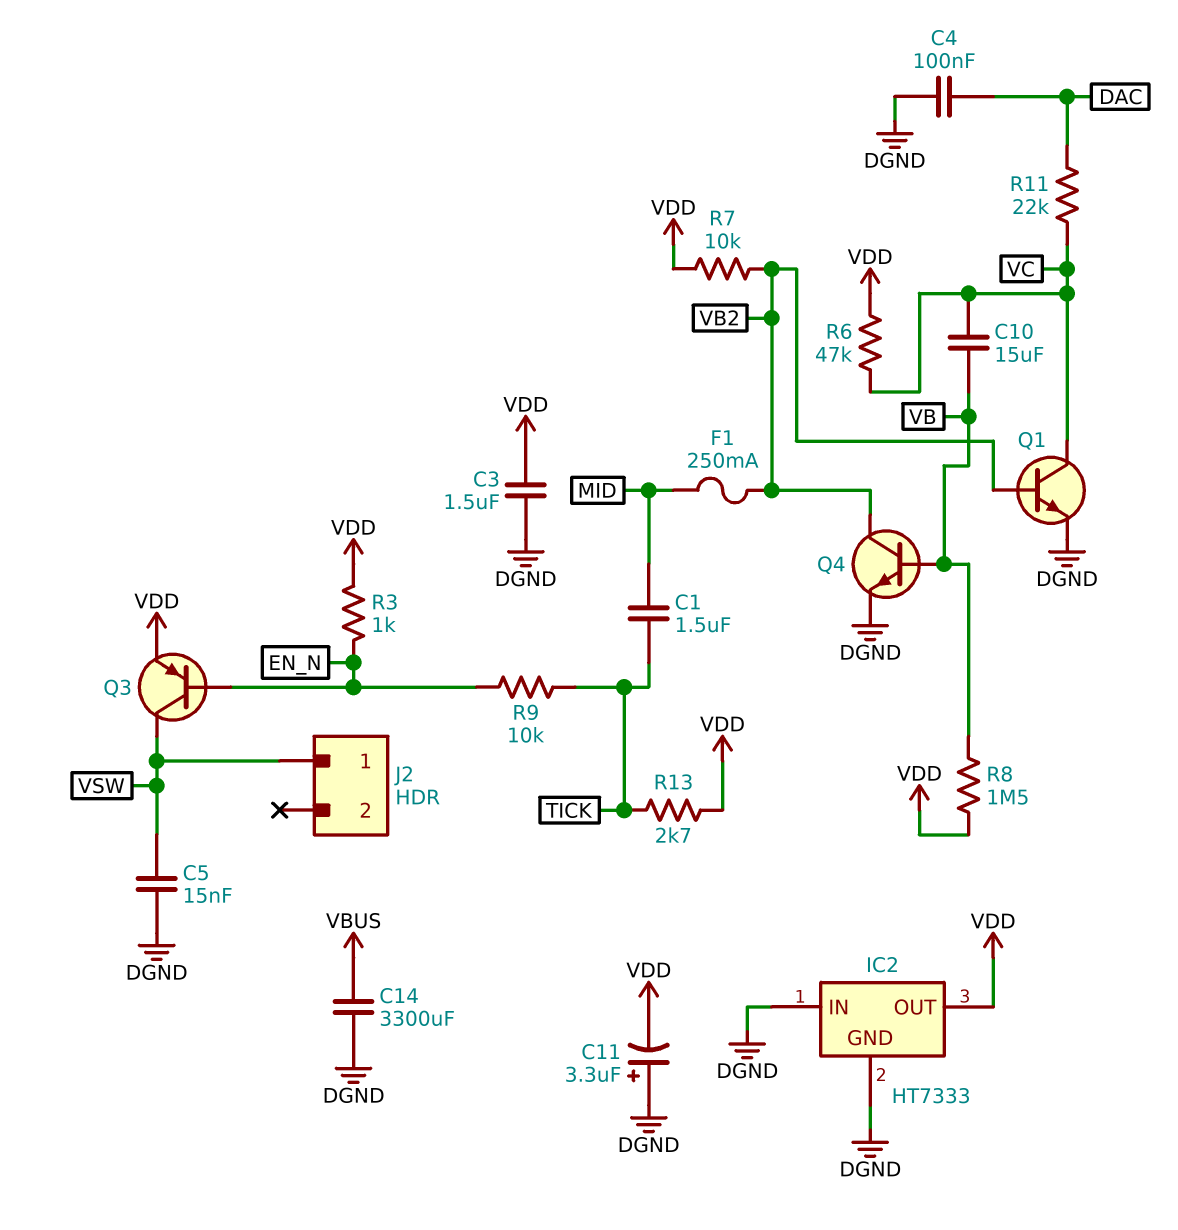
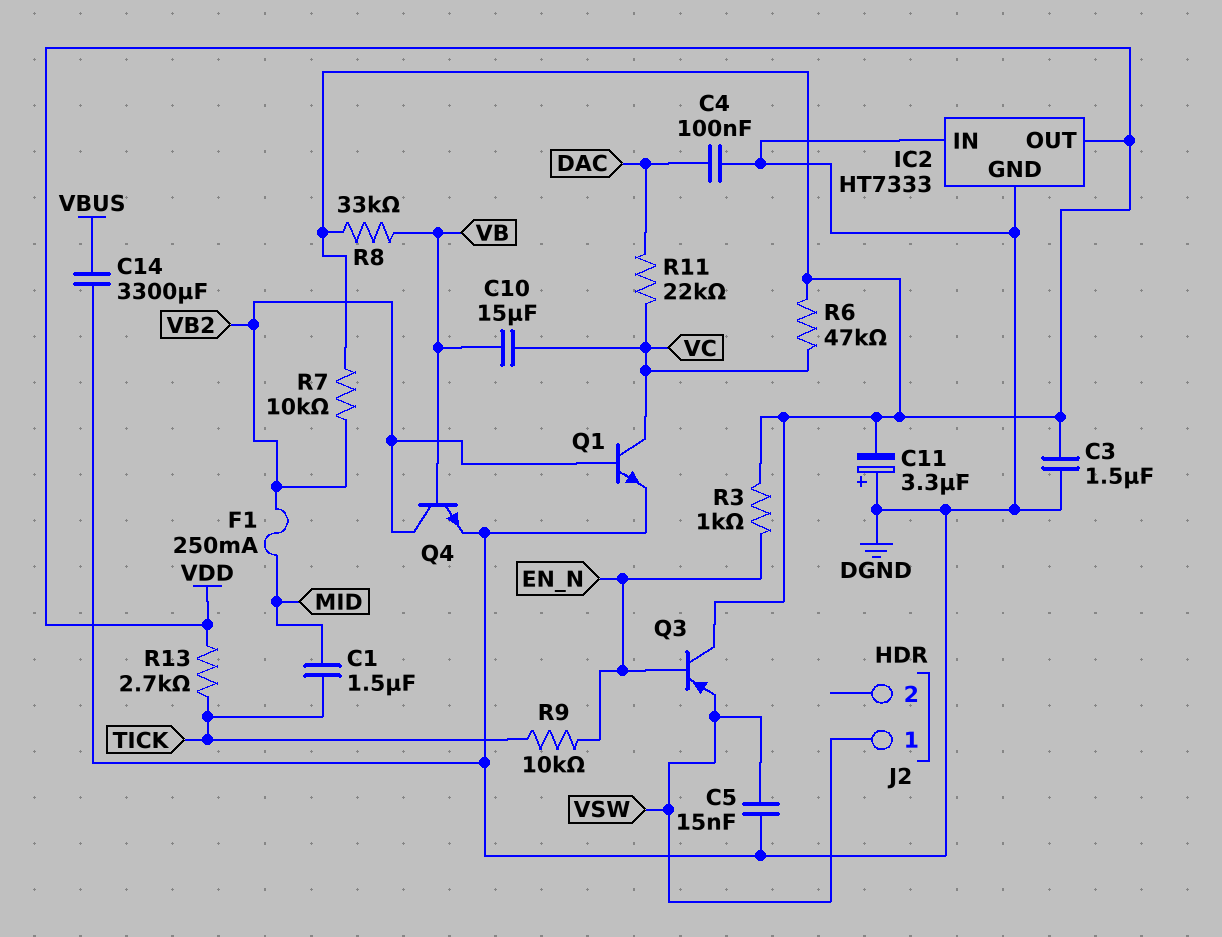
Q3: PNP (B EN_N, C VSW, E VDD) -> PNP (B EN_N, C VDD, E VSW)
R8: 1.5M (VB, VDD) -> 33k (VB, VDD)

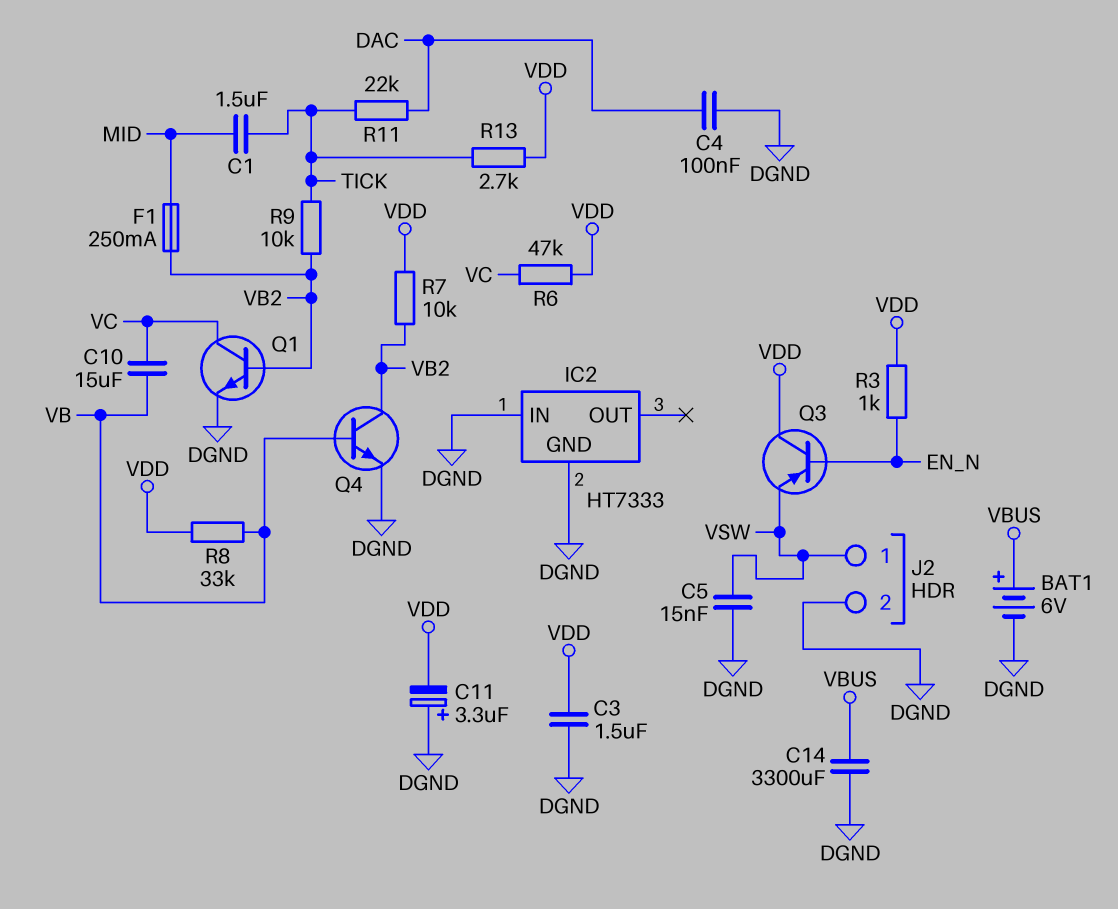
BAT1: none -> 6V (plus VBUS, minus DGND)
IC2 pin OUT: VDD -> none
J2 pin 2: none -> DGND
R9: 10k (EN_N, TICK) -> 10k (TICK, VB2)
R11: 22k (DAC, VC) -> 22k (DAC, TICK)

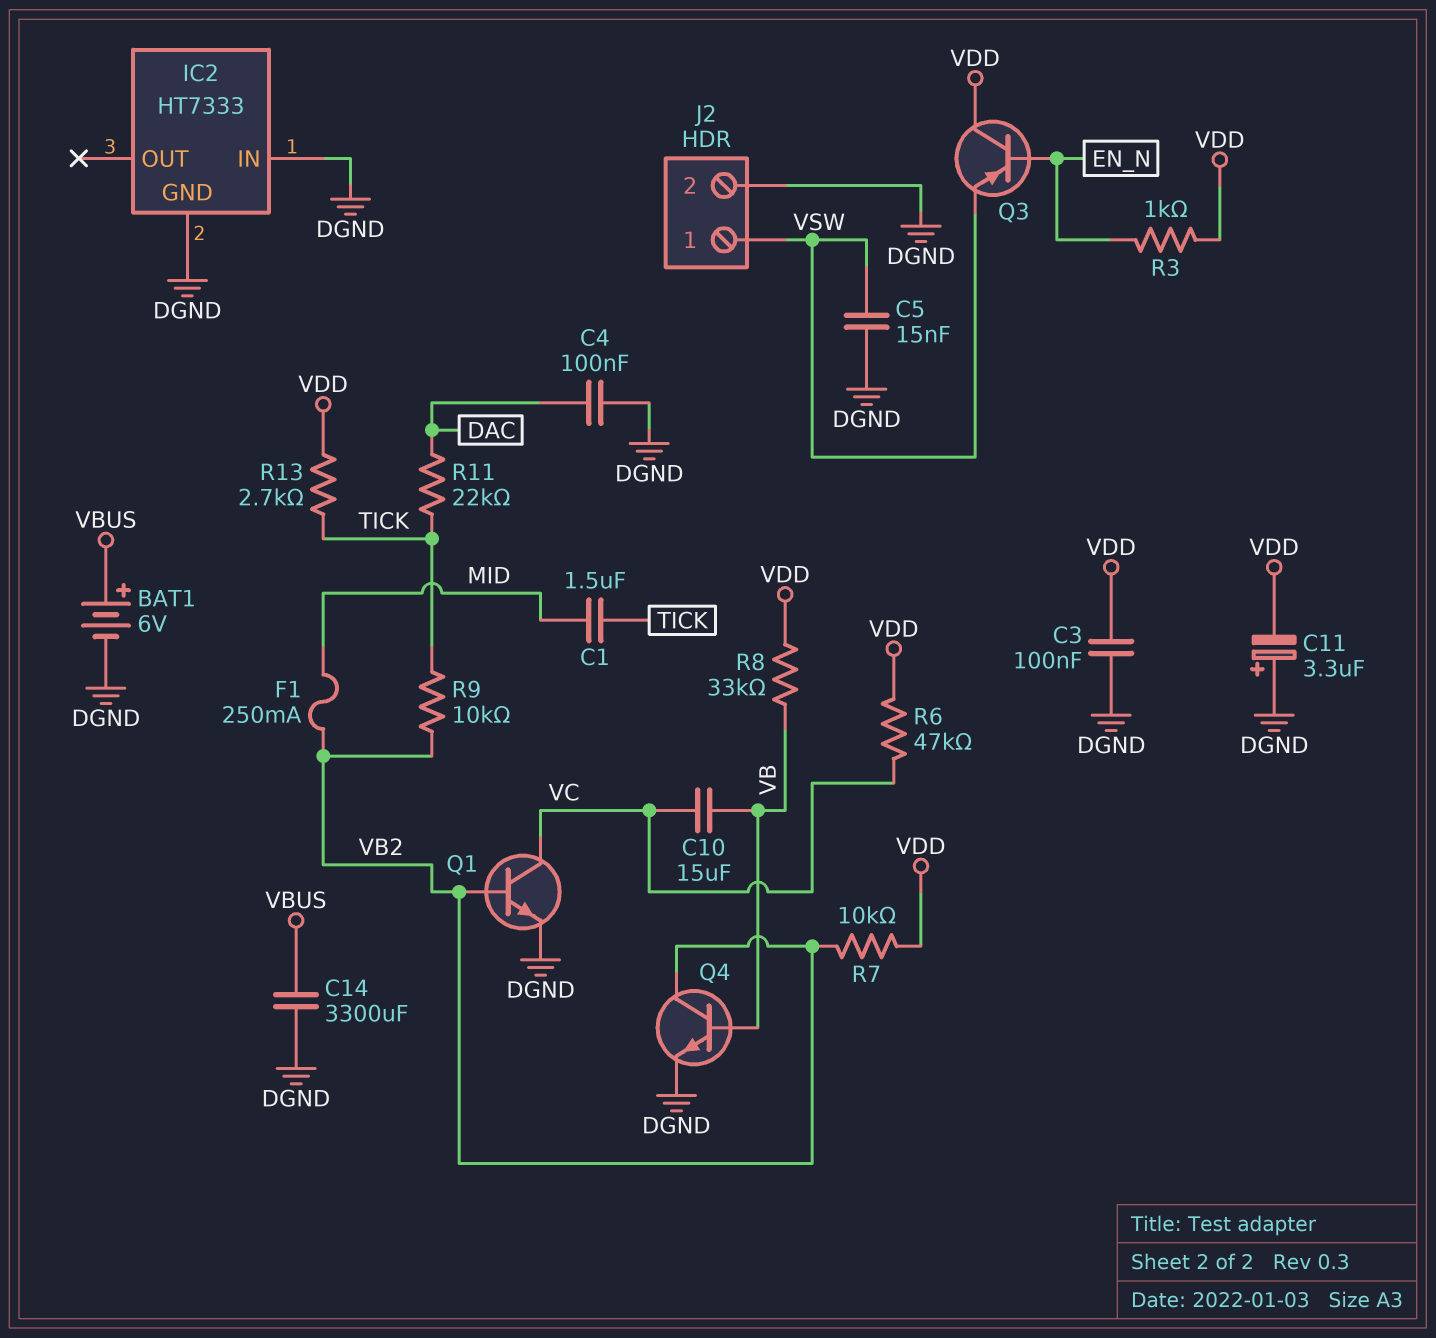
C3: 1.5uF (DGND, VDD) -> 100nF (DGND, VDD)

